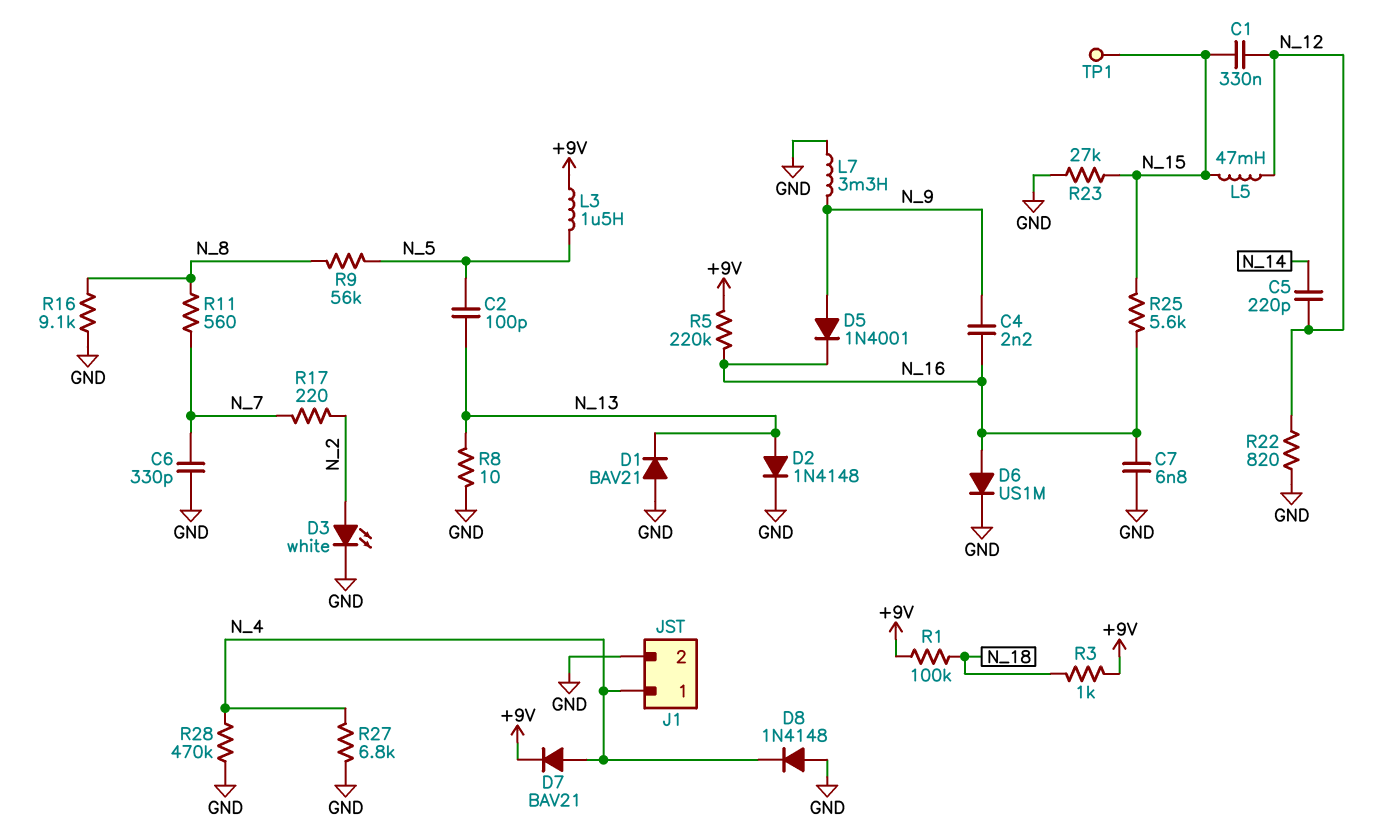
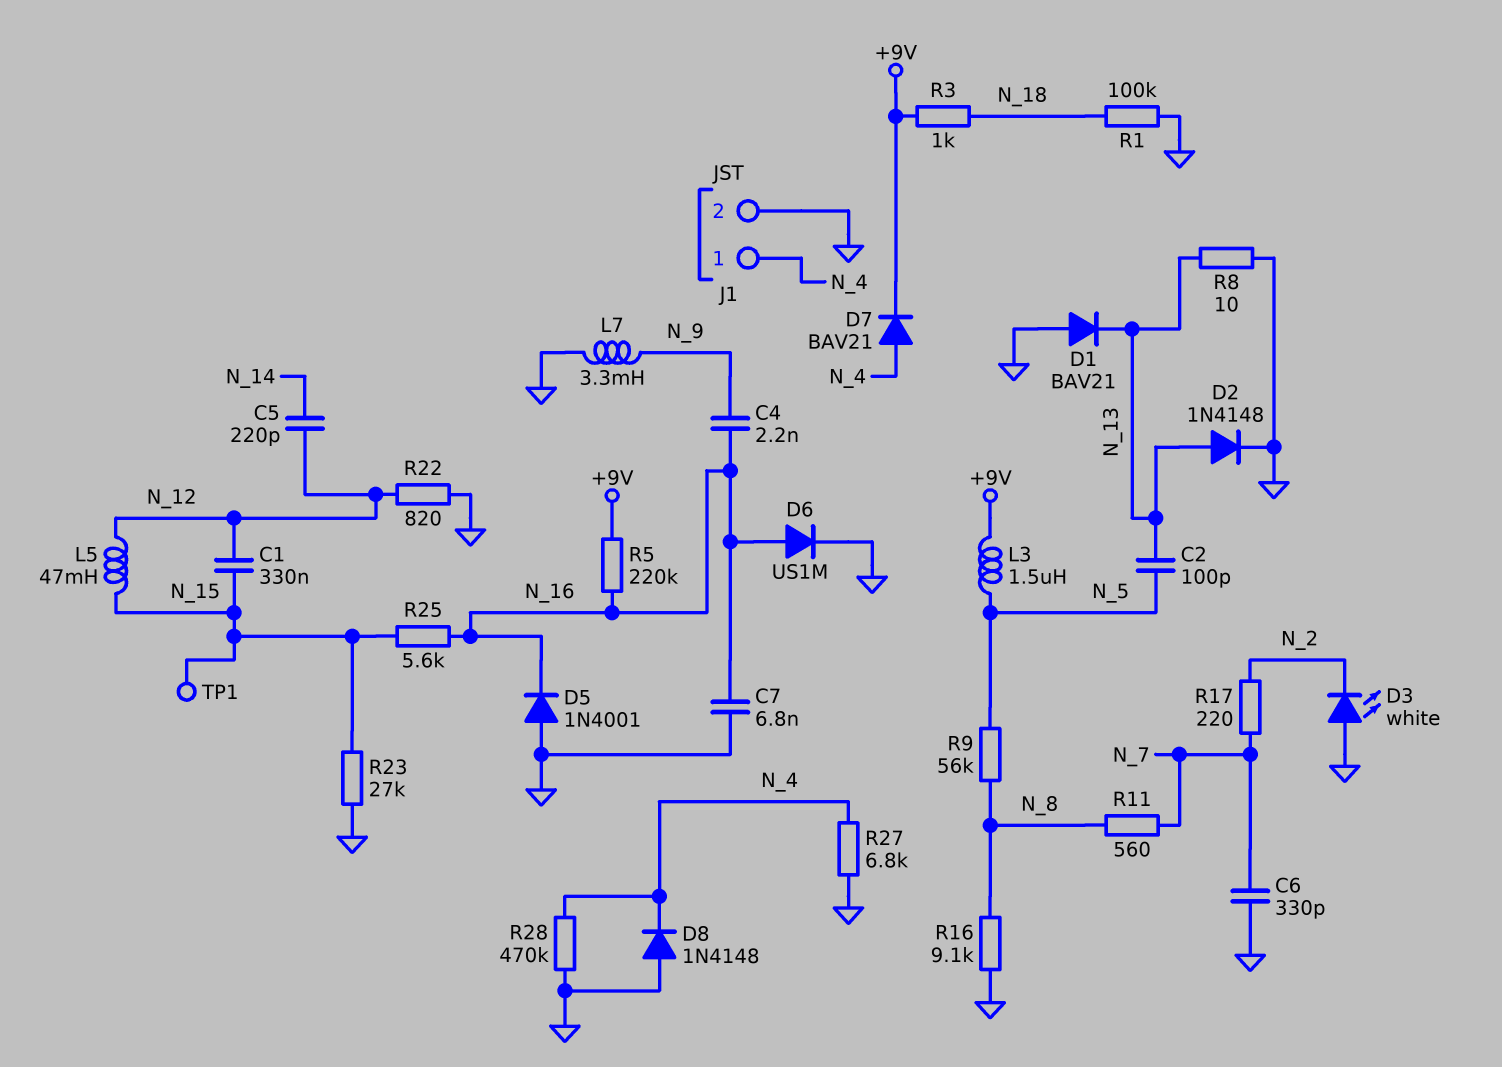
D3: LED white (A N_2, K GND) -> LED white (A GND, K N_2)
D5: diode 1N4001 (A N_9, K N_16) -> diode 1N4001 (A GND, K N_16)
R1: 100k (+9V, N_18) -> 100k (GND, N_18)

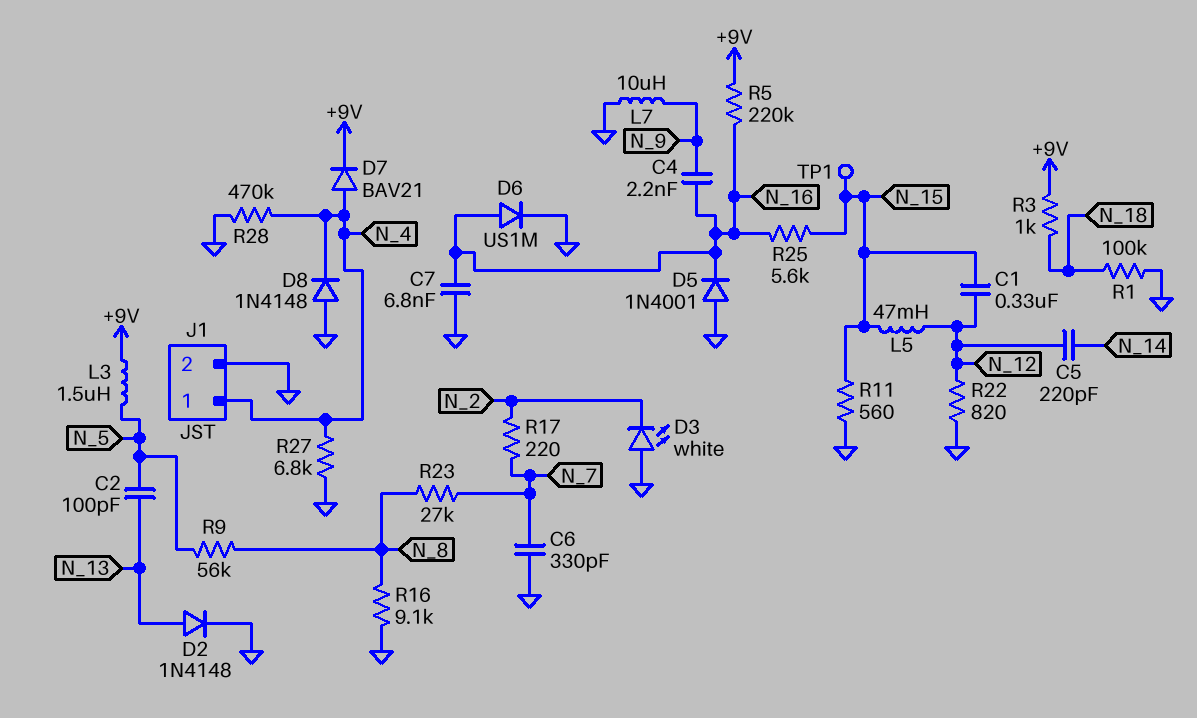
D1: diode BAV21 (A GND, K N_13) -> none
L7: 3.3mH (GND, N_9) -> 10uH (GND, N_9)
R8: 10 (GND, N_13) -> none
R11: 560 (N_7, N_8) -> 560 (GND, N_15)
R23: 27k (GND, N_15) -> 27k (N_7, N_8)

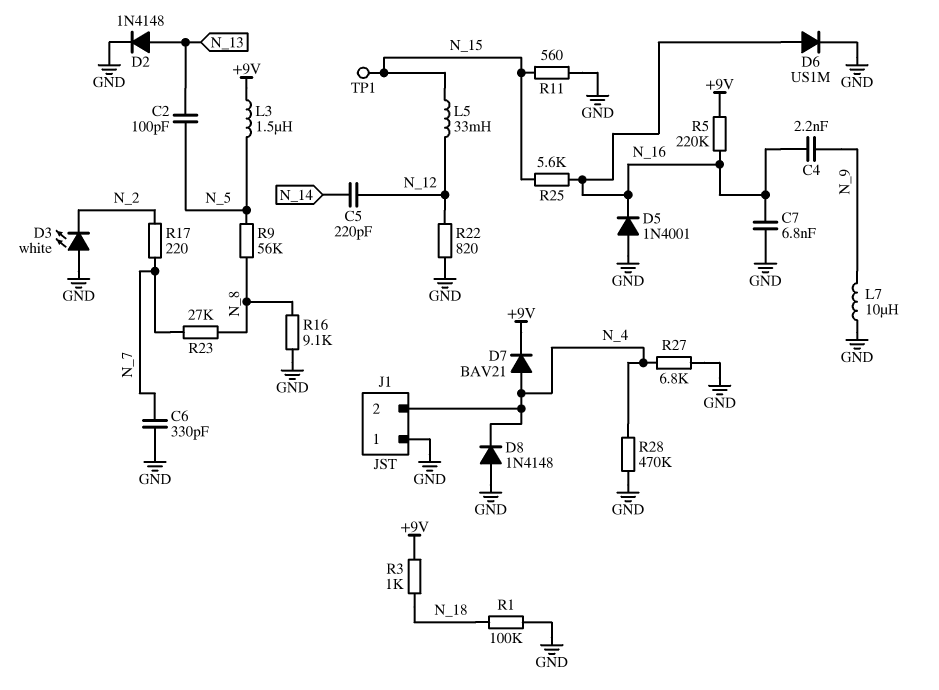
C1: 330nF (N_12, N_15) -> none
J1 pin 1: N_4 -> GND
J1 pin 2: GND -> N_4
L5: 47mH (N_12, N_15) -> 33mH (N_12, N_15)

